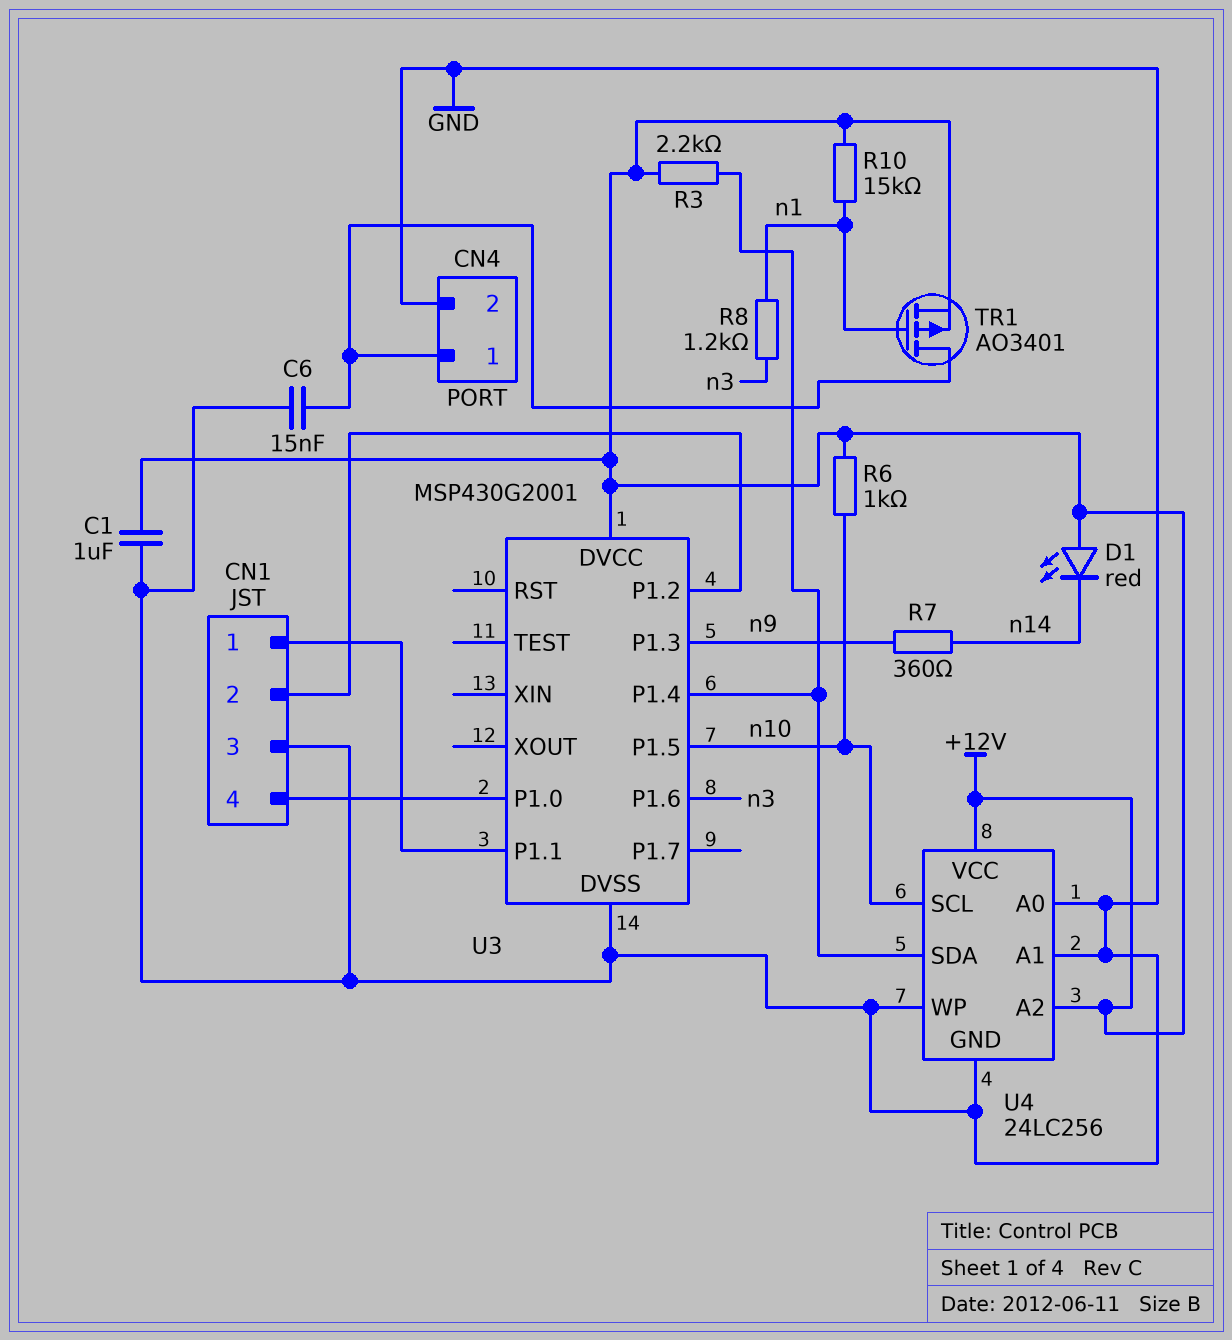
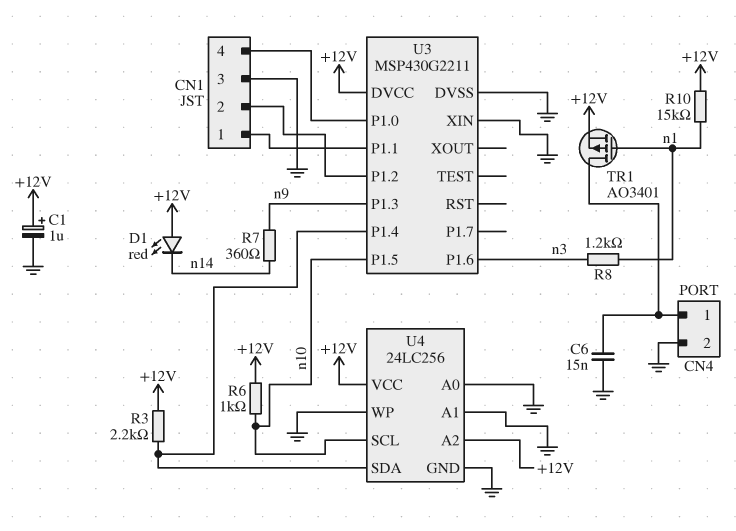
C1: 1uF (+12V, GND) -> 1uF (plus +12V, minus GND)
U3: MSP430G2001 -> MSP430G2211
U3 pin XIN: none -> GND

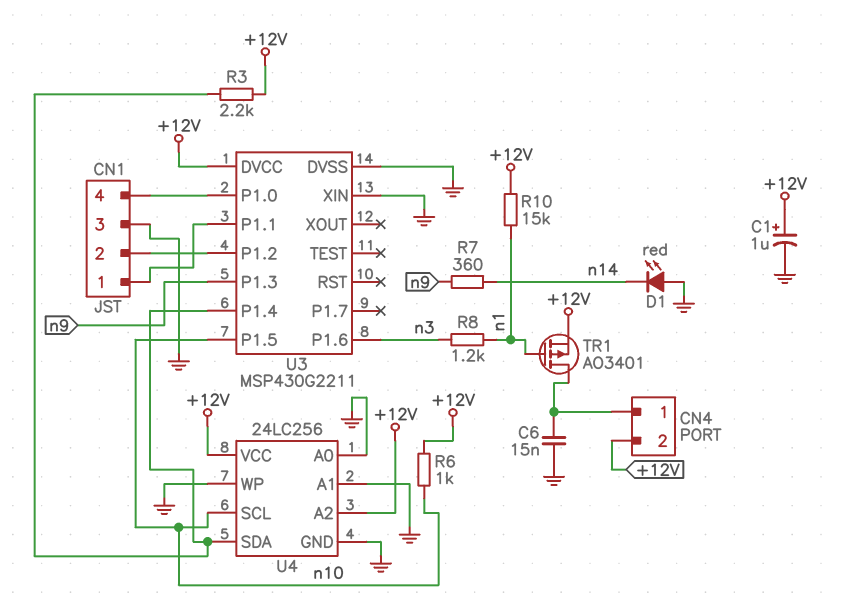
CN4 pin 2: GND -> +12V
D1: LED red (A +12V, K n14) -> LED red (A GND, K n14)

